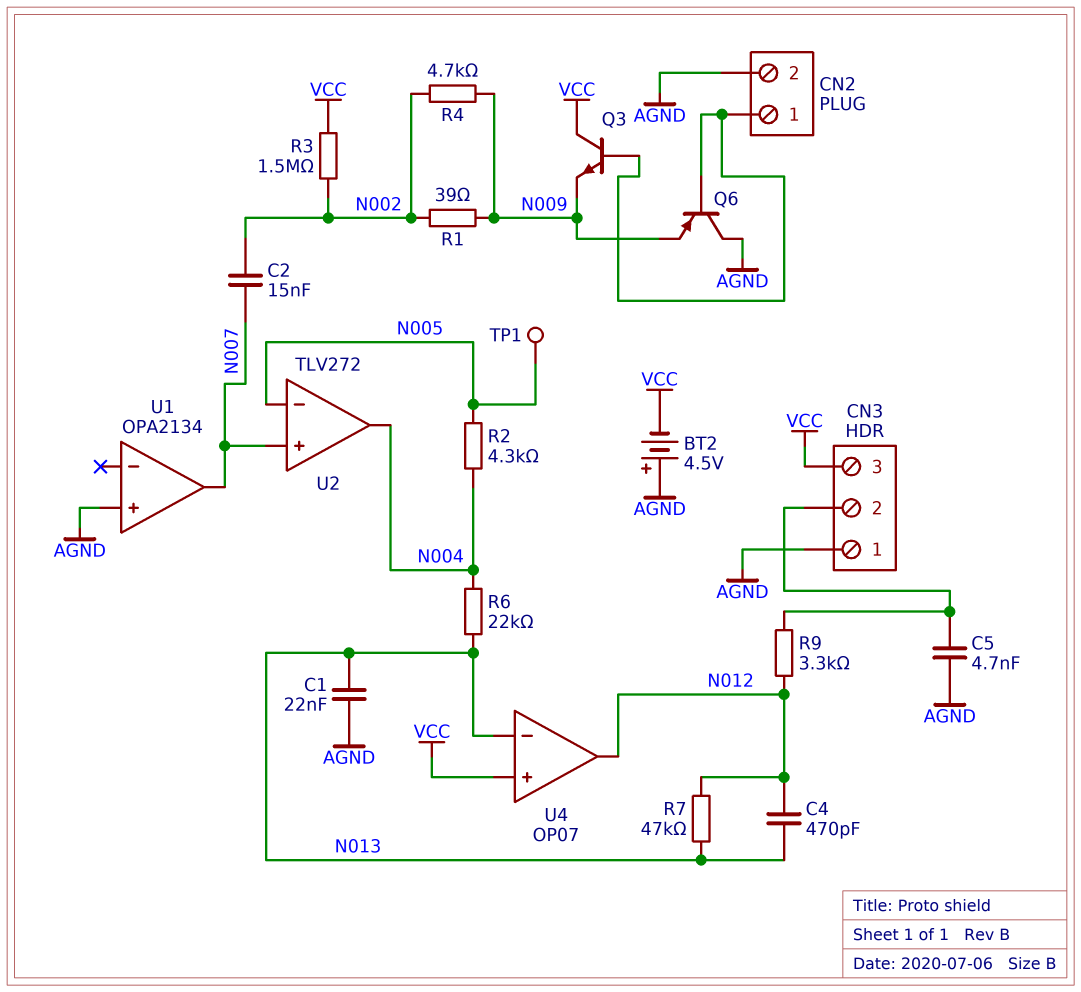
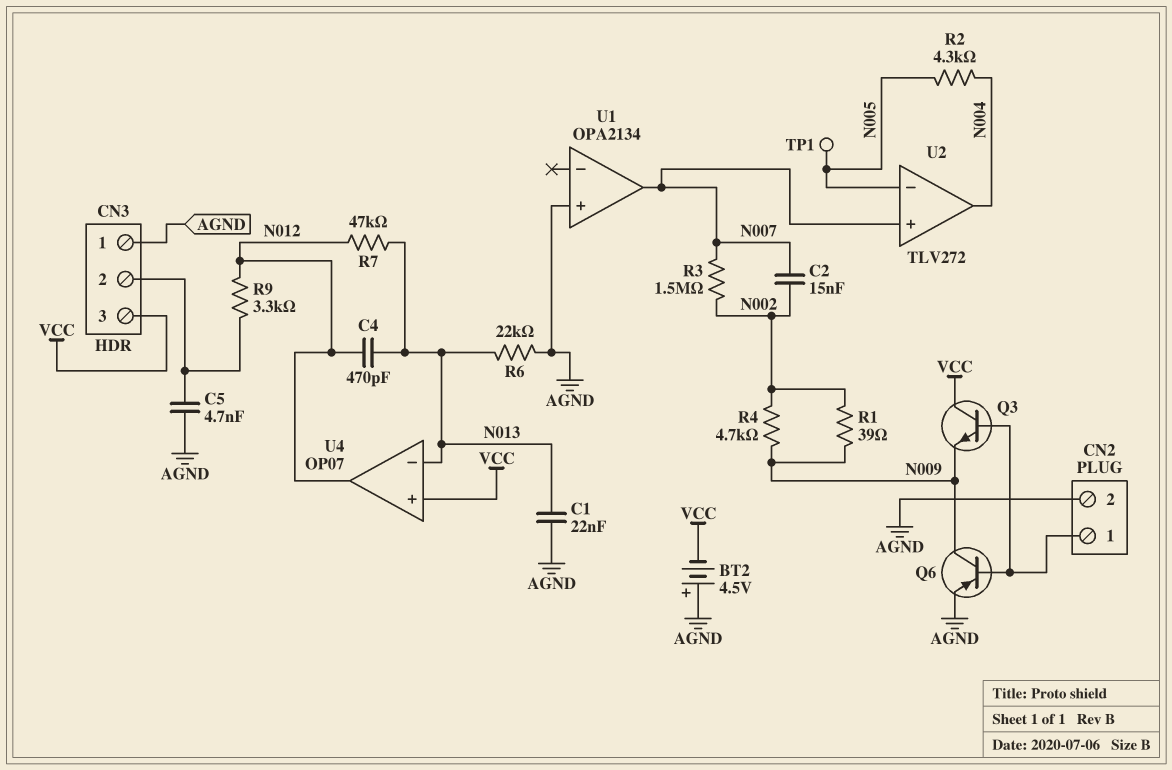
Q6: PNP (B CN2/1, C AGND, E N009) -> PNP (B CN2/1, C N009, E AGND)
R3: 1.5M (N002, VCC) -> 1.5M (N002, N007)
R6: 22k (N004, N013) -> 22k (AGND, N013)

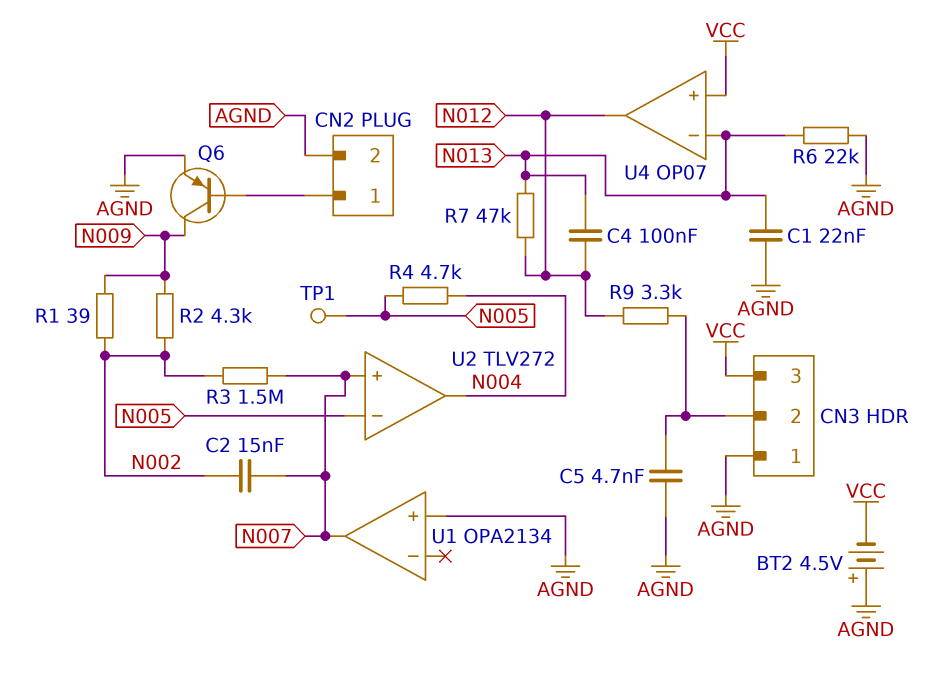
C4: 470pF (N012, N013) -> 100nF (N012, N013)
Q3: NPN (B CN2/1, C VCC, E N009) -> none
R2: 4.3k (N004, N005) -> 4.3k (N002, N009)
R4: 4.7k (N002, N009) -> 4.7k (N004, N005)

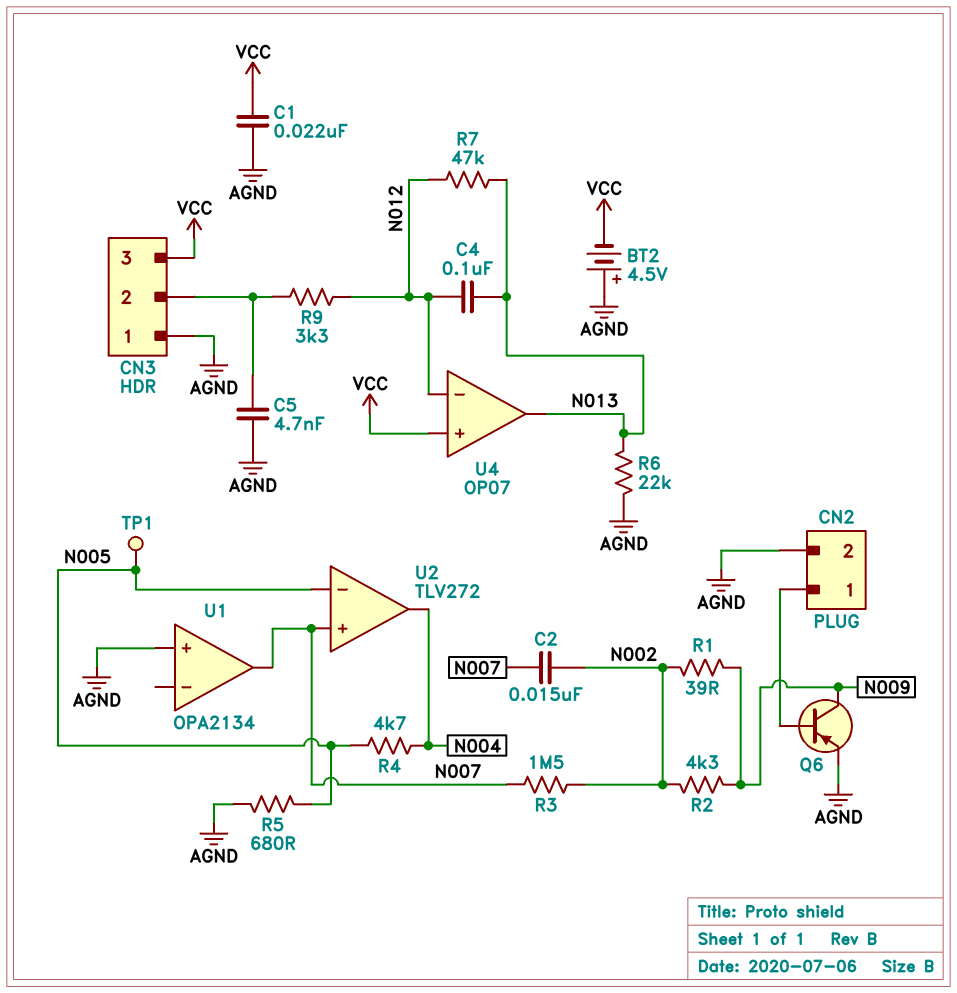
C1: 22nF (AGND, N013) -> 22nF (AGND, VCC)
R5: none -> 680 (AGND, N005)
U4 pin in-: N013 -> N012
U4 pin out: N012 -> N013

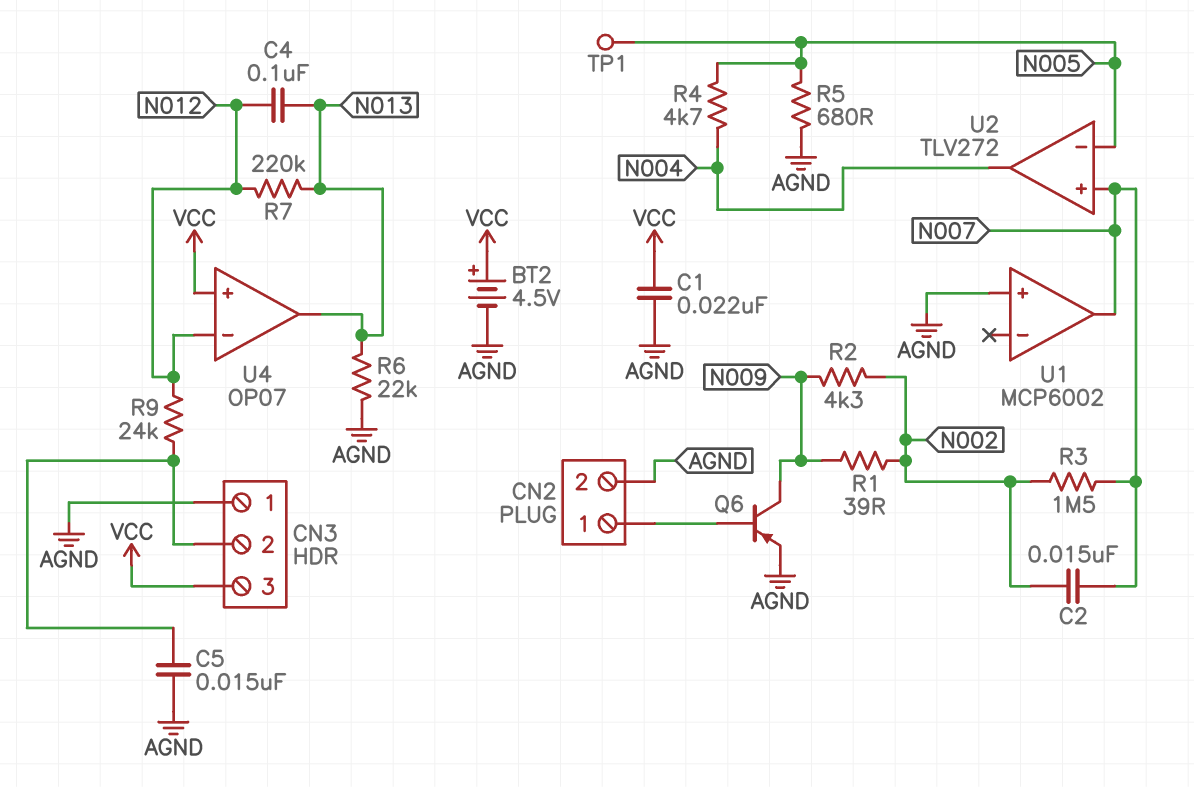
BT2: 4.5V (plus AGND, minus VCC) -> 4.5V (plus VCC, minus AGND)
C5: 4.7nF (AGND, CN3/2) -> 15nF (AGND, CN3/2)
R7: 47k (N012, N013) -> 220k (N012, N013)
R9: 3.3k (CN3/2, N012) -> 24k (CN3/2, N012)
U1: OPA2134 -> MCP6002

